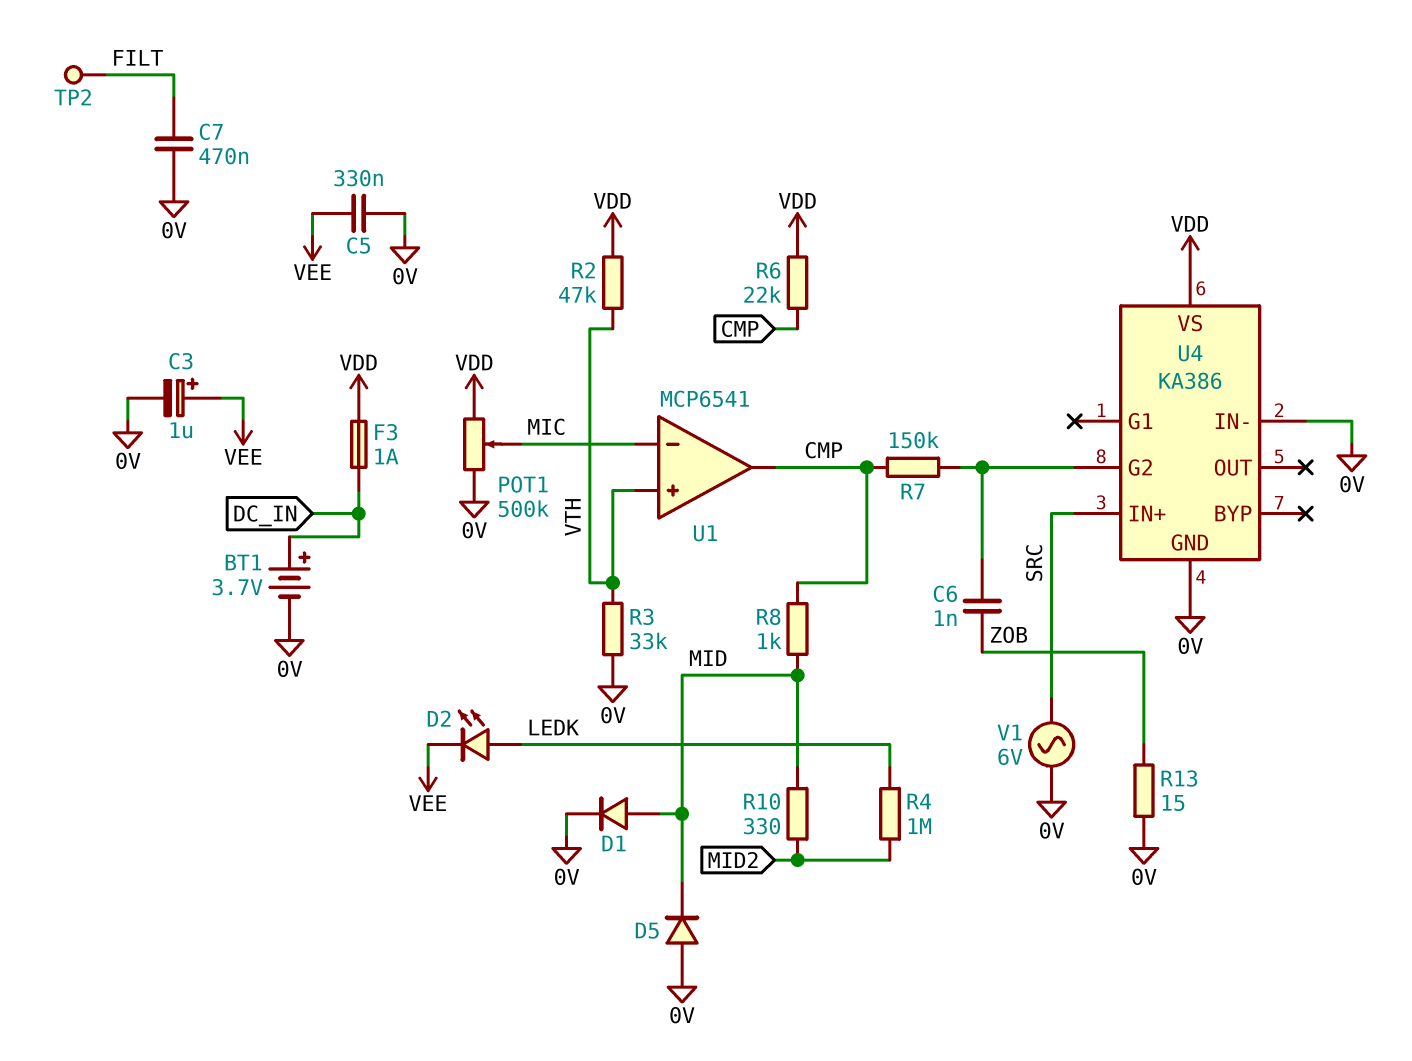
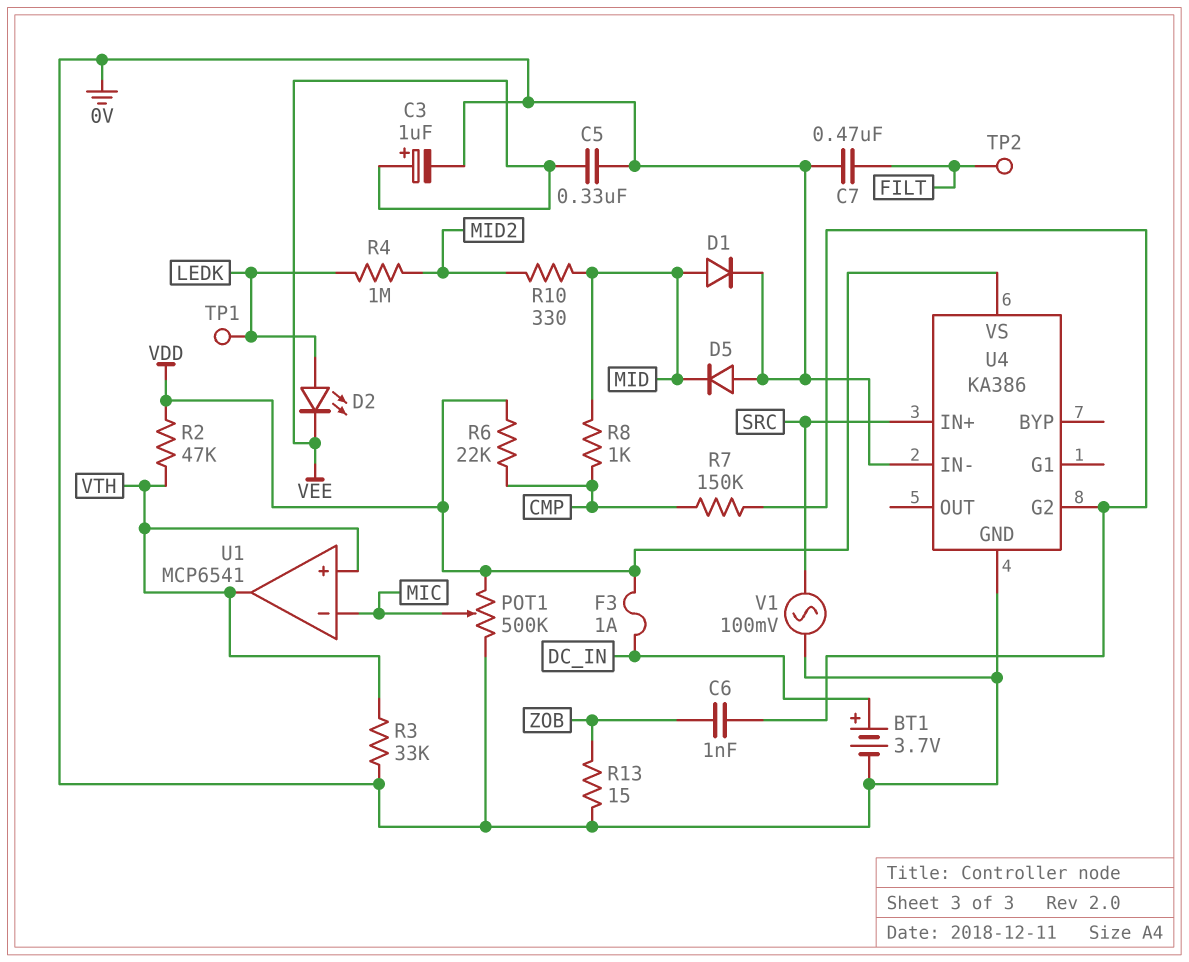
TP1: none -> test point (LEDK)
U1 pin out: CMP -> VTH
V1: AC 6V (0V, SRC) -> AC 100mV (0V, SRC)

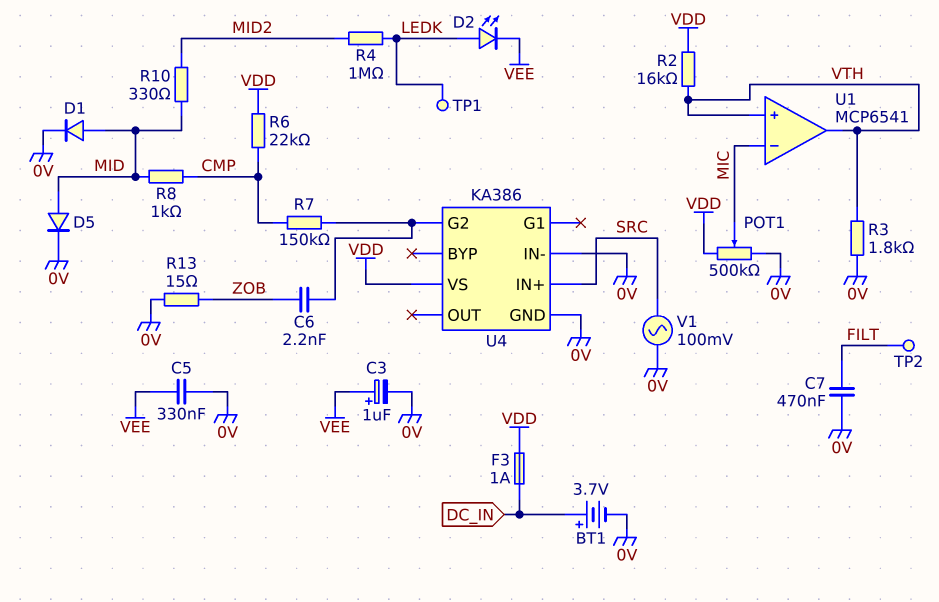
C6: 1nF (U4/G2, ZOB) -> 2.2nF (U4/G2, ZOB)
D5: diode (A 0V, K MID) -> diode (A MID, K 0V)
R2: 47k (VDD, VTH) -> 16k (VDD, VTH)
R3: 33k (0V, VTH) -> 1.8k (0V, VTH)

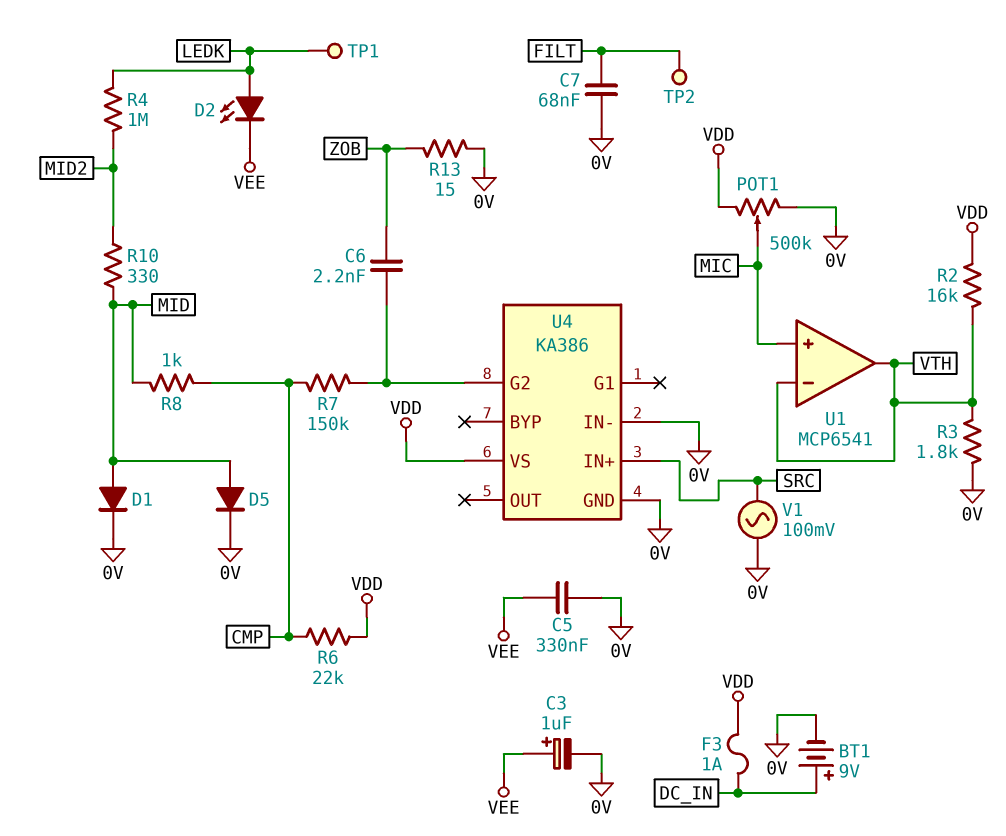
BT1: 3.7V (plus DC_IN, minus 0V) -> 9V (plus DC_IN, minus 0V)
C7: 470nF (0V, FILT) -> 68nF (0V, FILT)
U1 pin in+: VTH -> MIC
U1 pin in-: MIC -> VTH

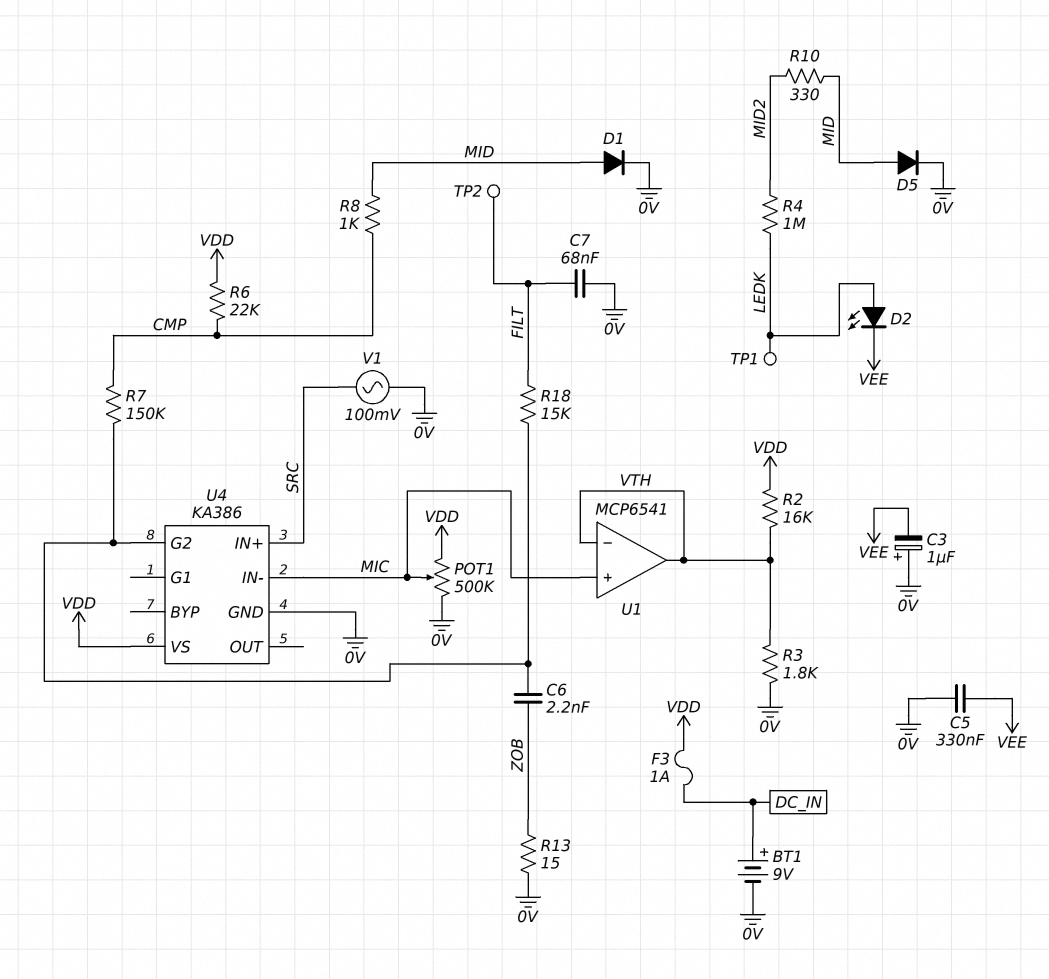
C3: 1uF (plus VEE, minus 0V) -> 1uF (plus 0V, minus VEE)
R18: none -> 15k (FILT, U4/G2)
U4 pin IN-: 0V -> MIC

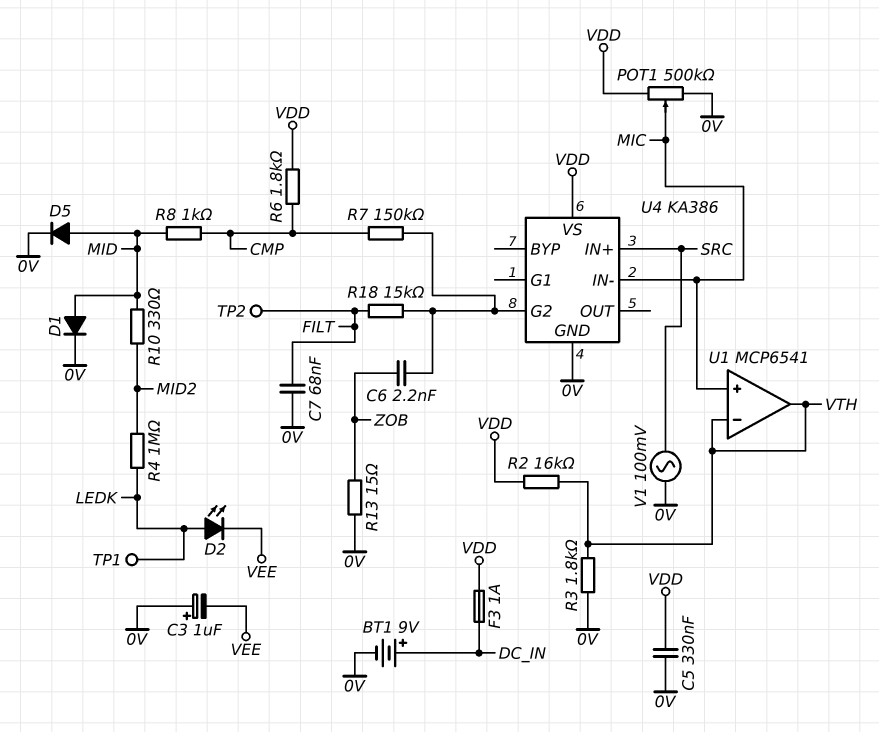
C5: 330nF (0V, VEE) -> 330nF (0V, VDD)
R6: 22k (CMP, VDD) -> 1.8k (CMP, VDD)

